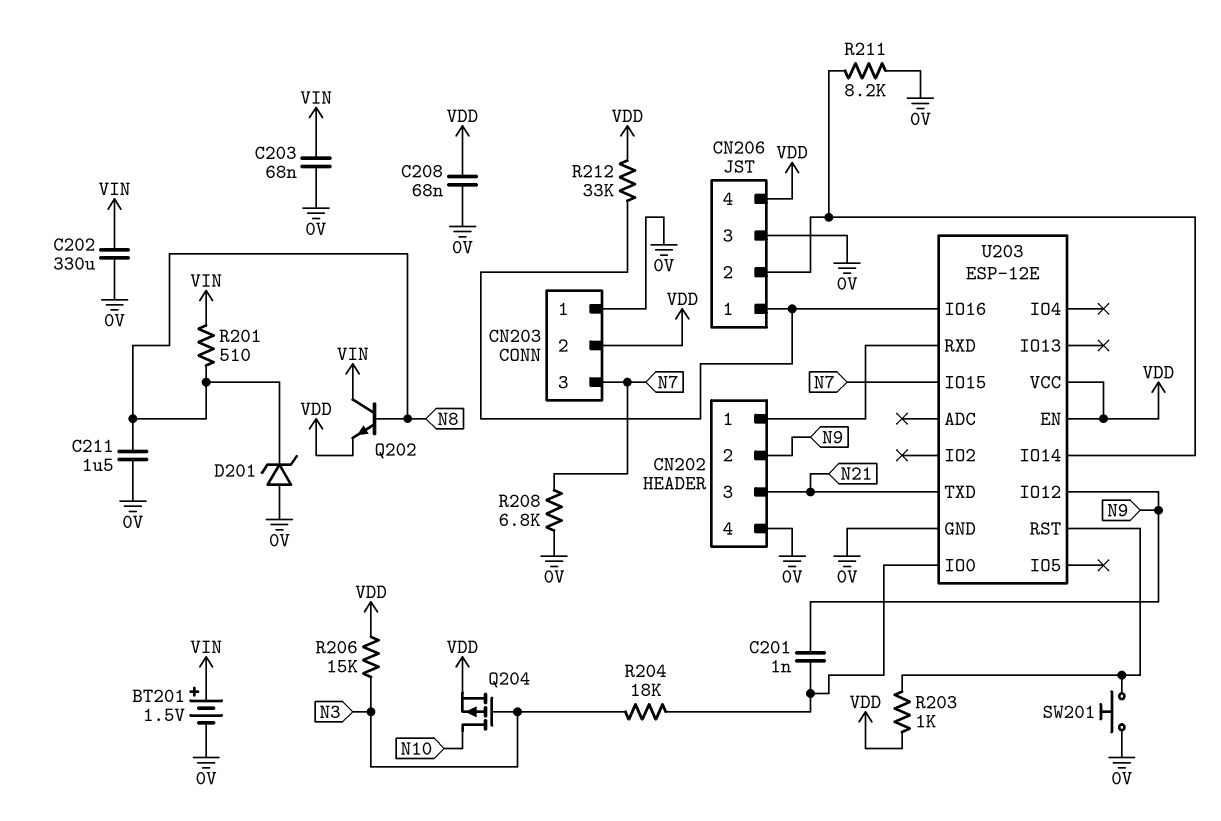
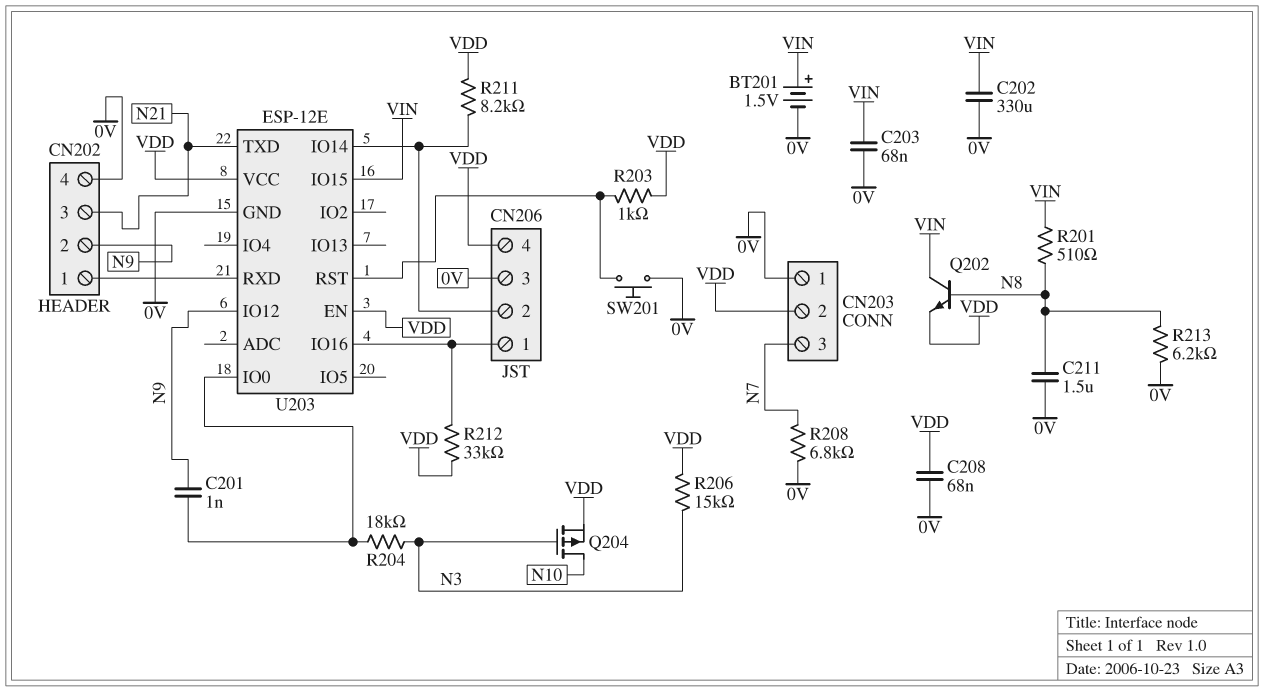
D201: zener (A 0V, K N8) -> none
R211: 8.2k (0V, CN206/2) -> 8.2k (CN206/2, VDD)
R213: none -> 6.2k (0V, N8)
U203 pin IO15: N7 -> VIN

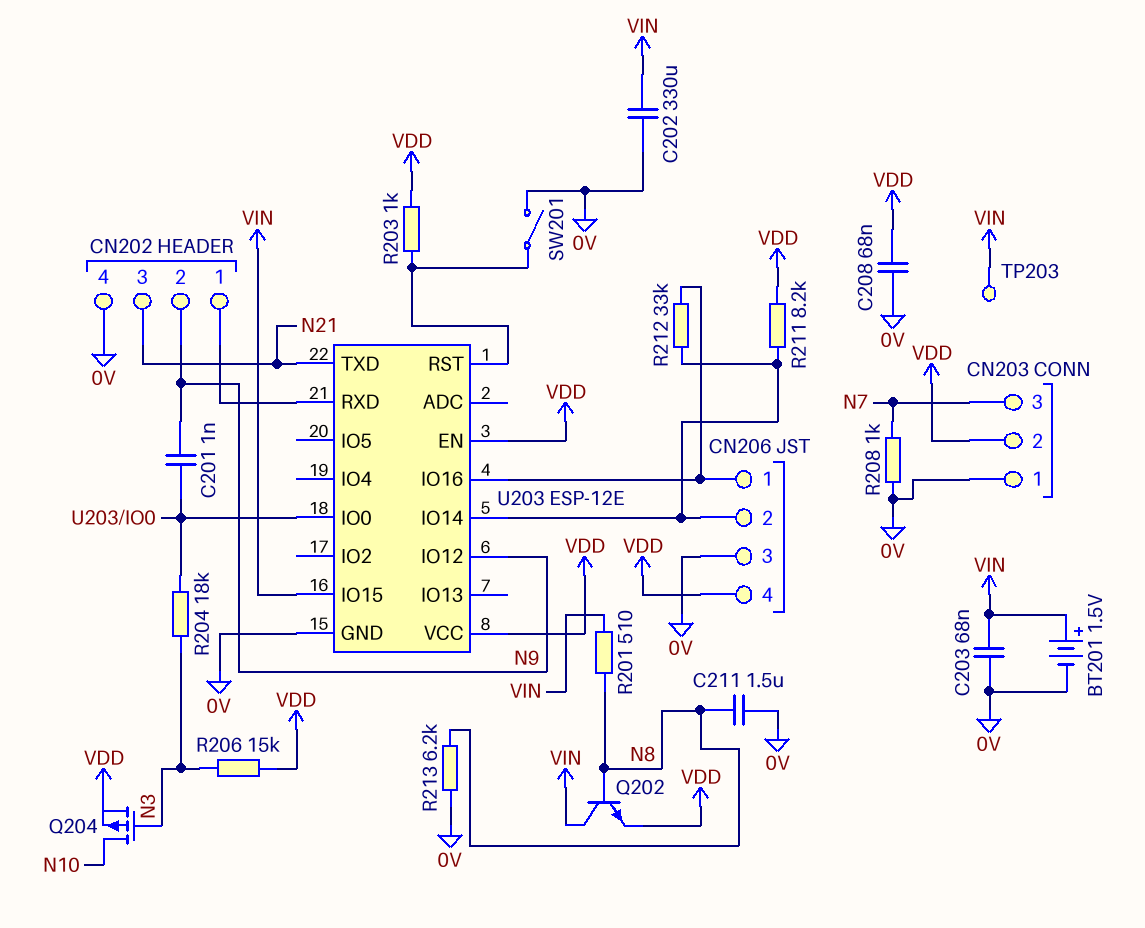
R208: 6.8k (0V, N7) -> 1k (0V, N7)
R212: 33k (CN206/1, VDD) -> 33k (CN206/1, CN206/2)
SW201: button (0V, U203/RST) -> switch (0V, U203/RST)
TP203: none -> test point (VIN)

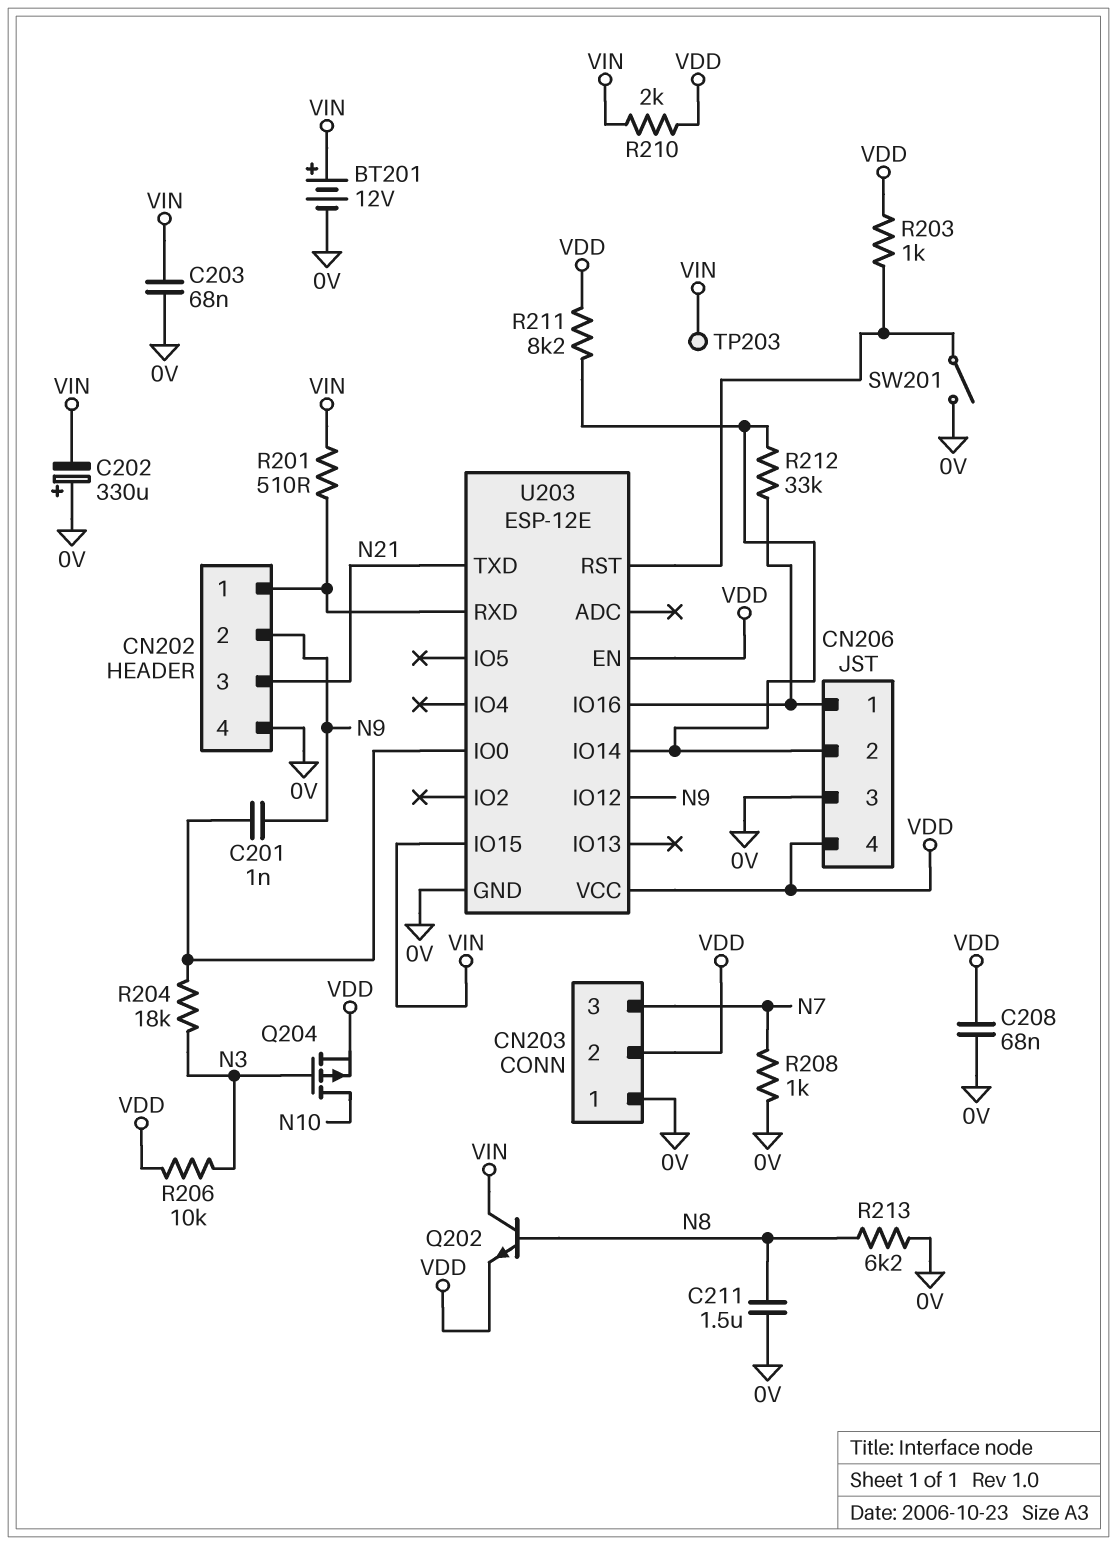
BT201: 1.5V (plus VIN, minus 0V) -> 12V (plus VIN, minus 0V)
C202: 330uF (0V, VIN) -> 330uF (plus 0V, minus VIN)
R201: 510 (N8, VIN) -> 510 (CN202/1, VIN)
R206: 15k (N3, VDD) -> 10k (N3, VDD)
R210: none -> 2k (VDD, VIN)

